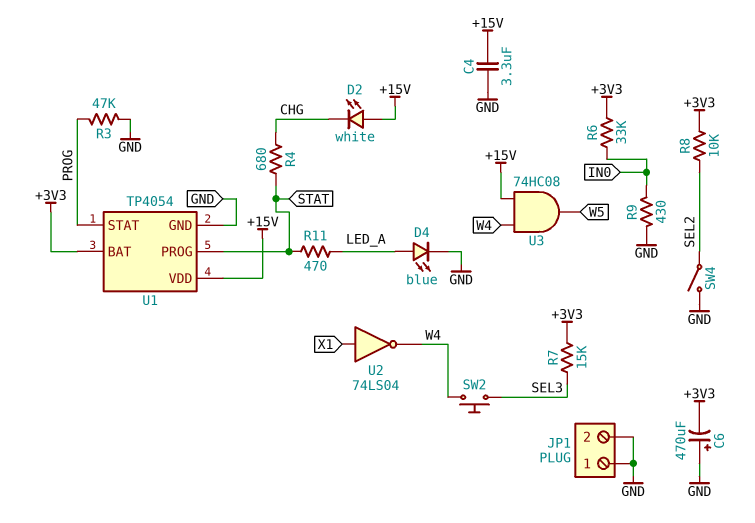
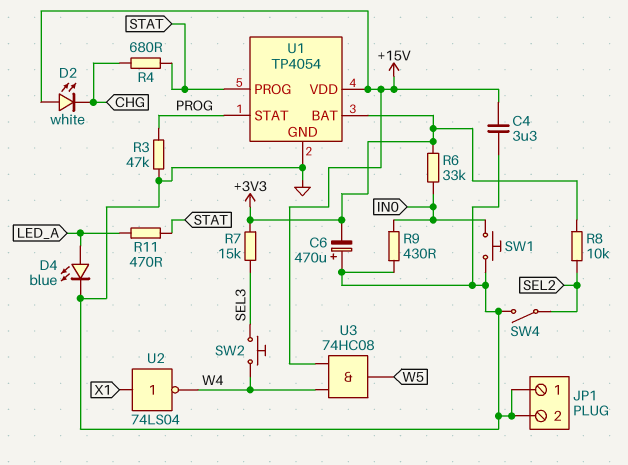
SW1: none -> button (GND, IN0)

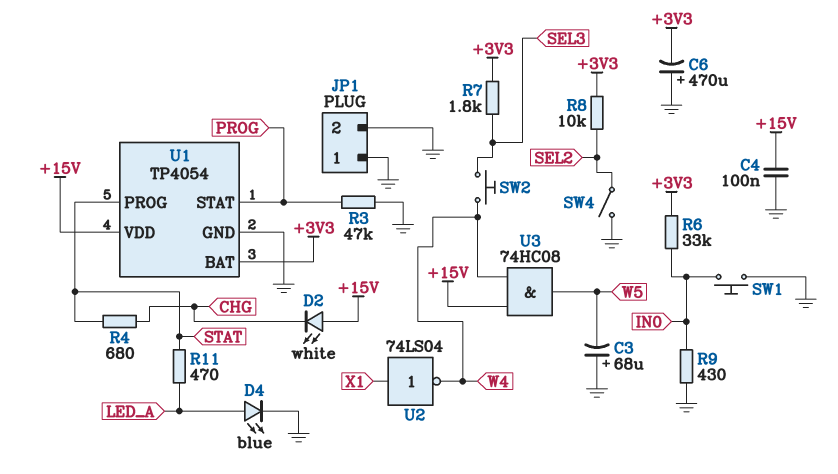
C3: none -> 68uF (plus GND, minus W5)
C4: 3.3uF (+15V, GND) -> 100nF (+15V, GND)
R7: 15k (+3V3, SEL3) -> 1.8k (+3V3, SEL3)

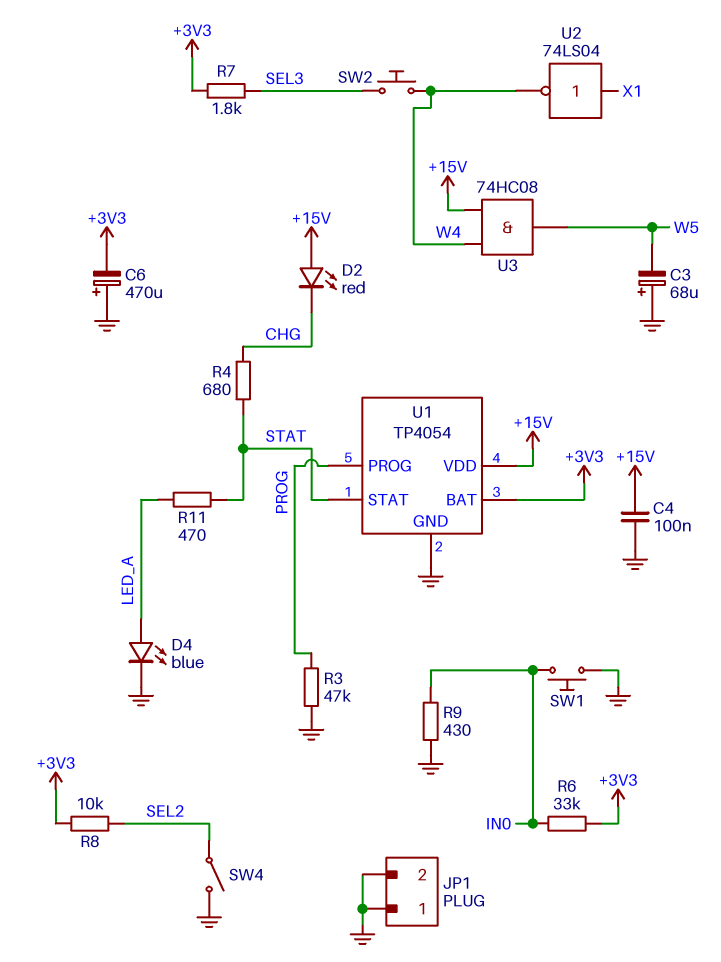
D2: LED white (A +15V, K CHG) -> LED red (A +15V, K CHG)
U1 pin PROG: STAT -> PROG
U1 pin STAT: PROG -> STAT

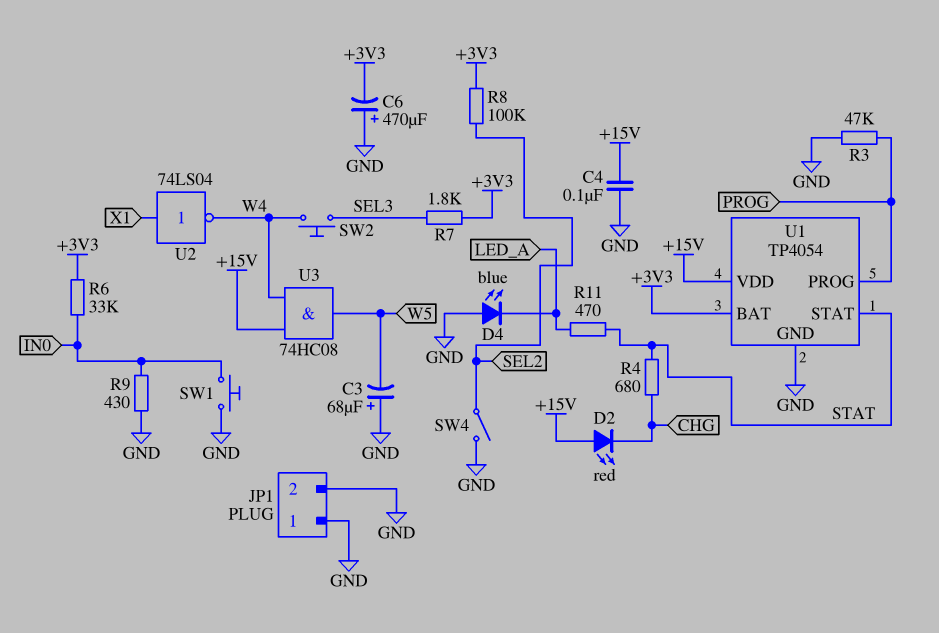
D4: LED blue (A LED_A, K GND) -> LED blue (A GND, K LED_A)
R8: 10k (+3V3, SEL2) -> 100k (+3V3, SEL2)

